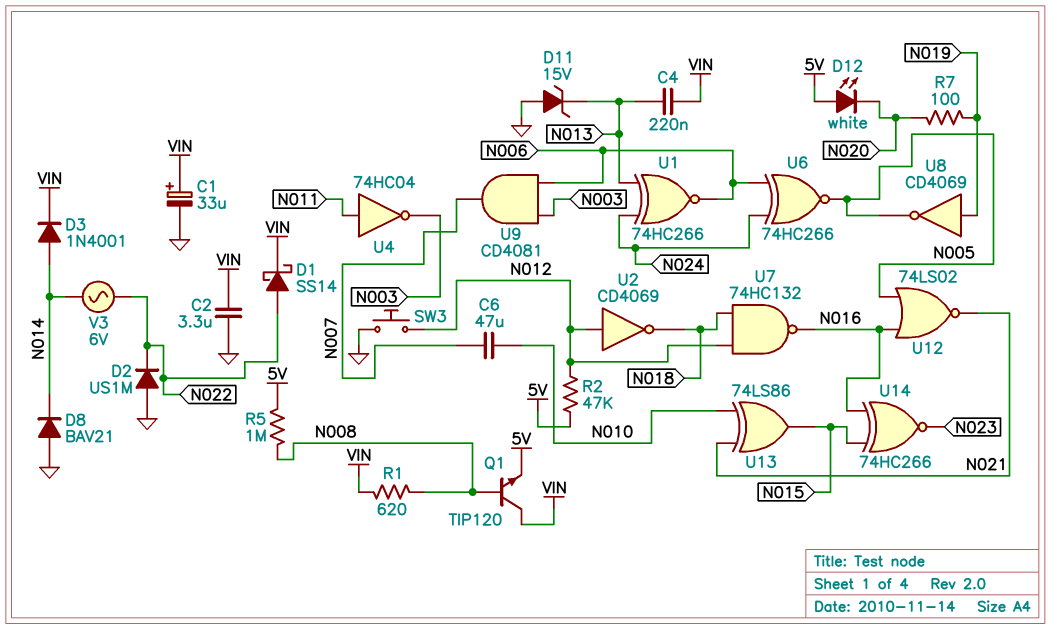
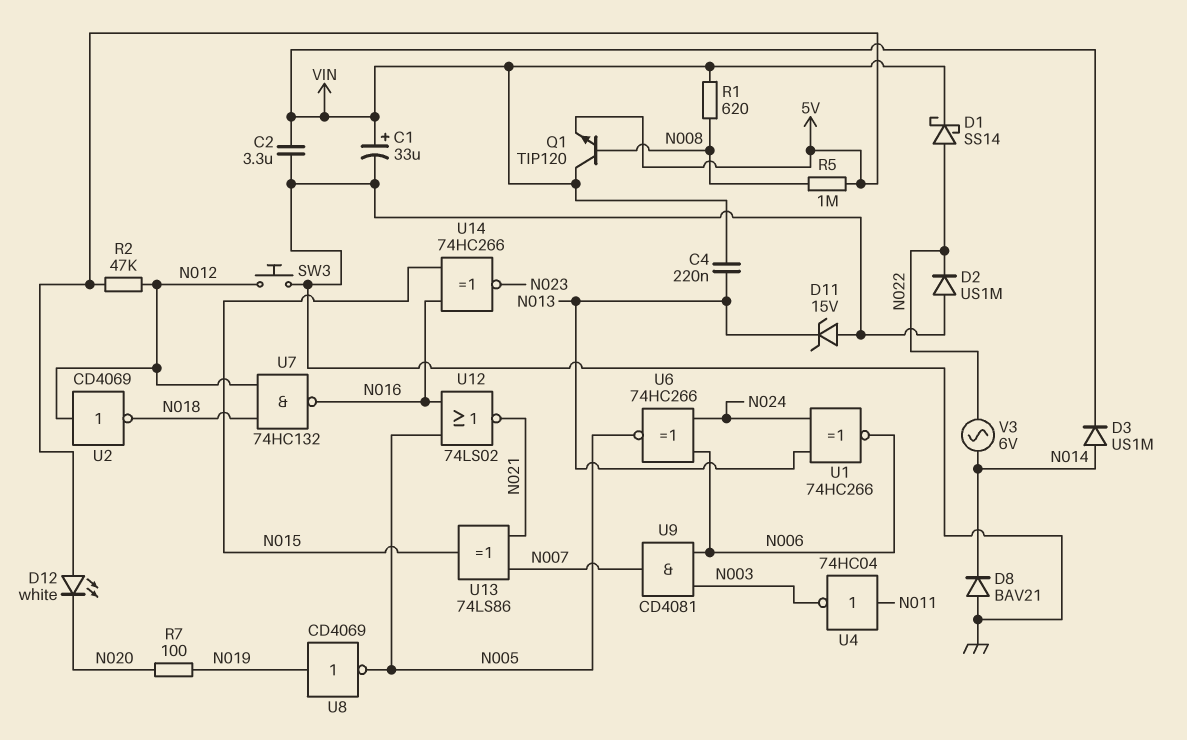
C6: 47uF (N007, N010) -> none
D3: diode 1N4001 (A N014, K VIN) -> diode US1M (A N014, K VIN)
U13: XOR 74LS86 (in N010, in N021, out N015) -> XOR 74LS86 (in N007, in N021, out N015)

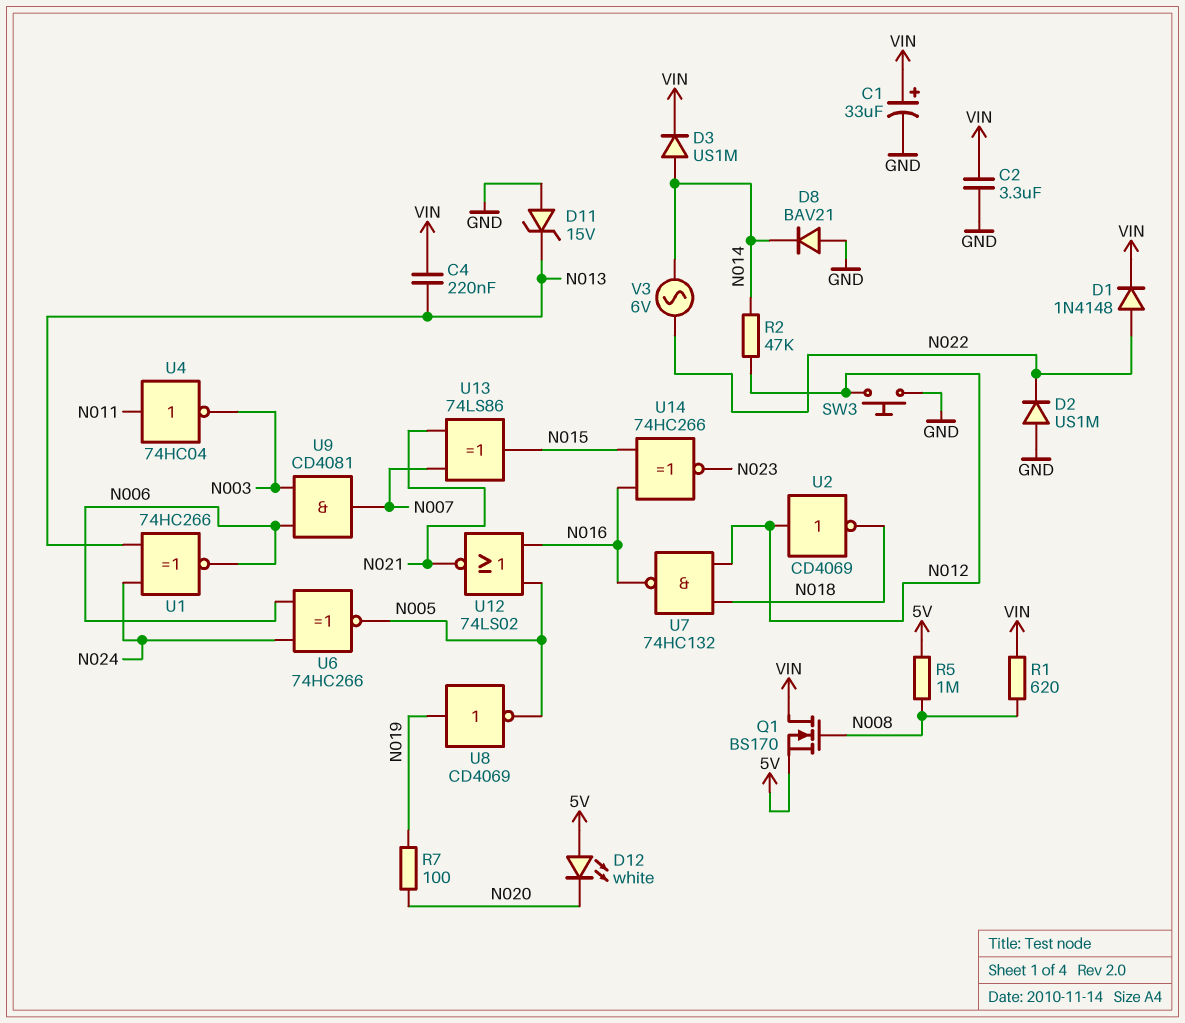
D1: schottky SS14 (A N022, K VIN) -> diode 1N4148 (A N022, K VIN)
Q1: NPN TIP120 (B N008, C VIN, E 5V) -> NMOS BS170 (G N008, D VIN, S 5V)
R2: 47k (5V, N012) -> 47k (N012, N014)

